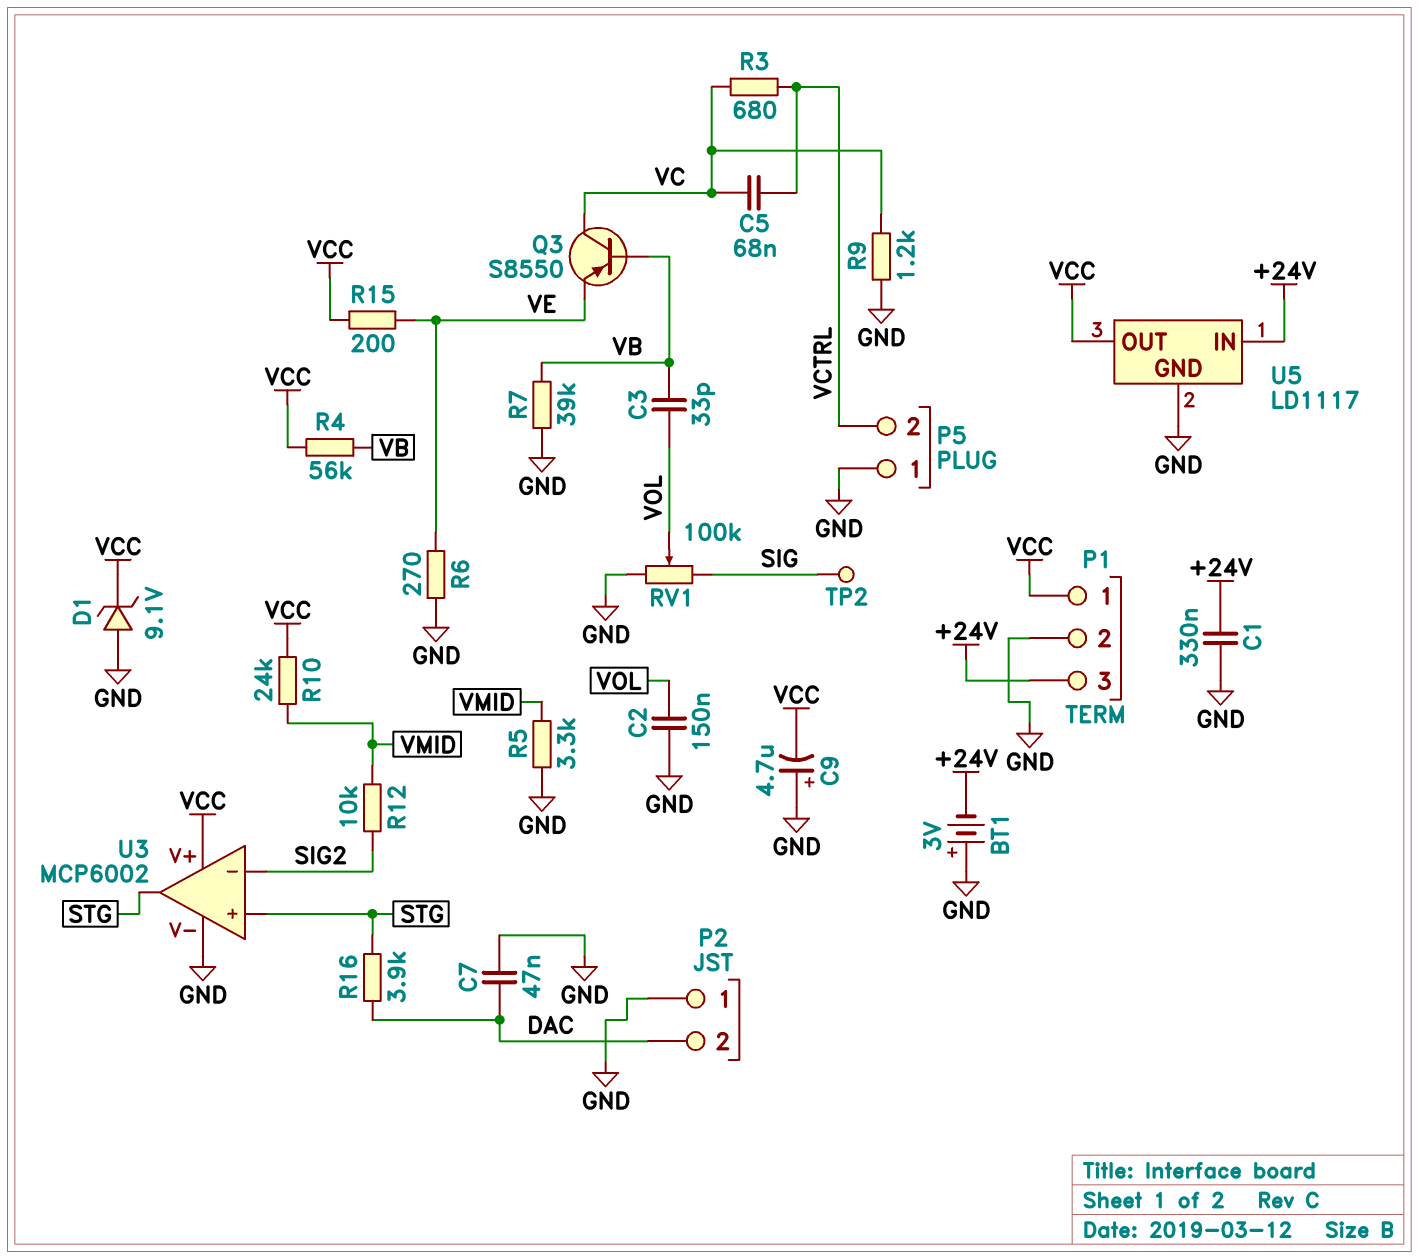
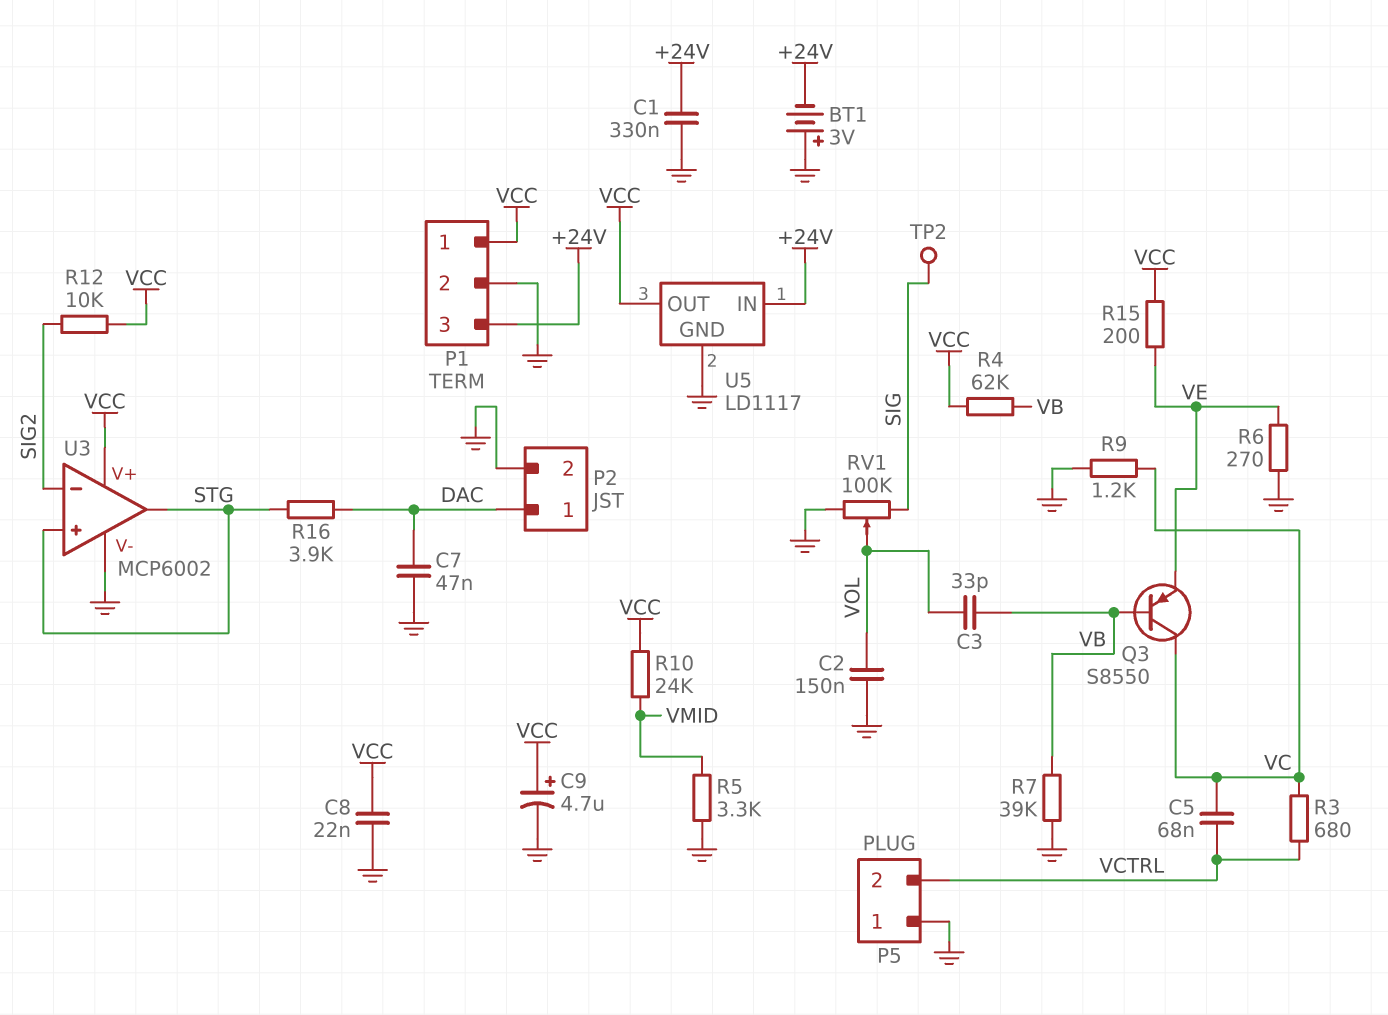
C8: none -> 22nF (GND, VCC)
C9: 4.7uF (plus GND, minus VCC) -> 4.7uF (plus VCC, minus GND)
D1: zener 9.1V (A GND, K VCC) -> none
P2 pin 1: GND -> DAC
P2 pin 2: DAC -> GND
R4: 56k (VB, VCC) -> 62k (VB, VCC)
R12: 10k (SIG2, VMID) -> 10k (SIG2, VCC)

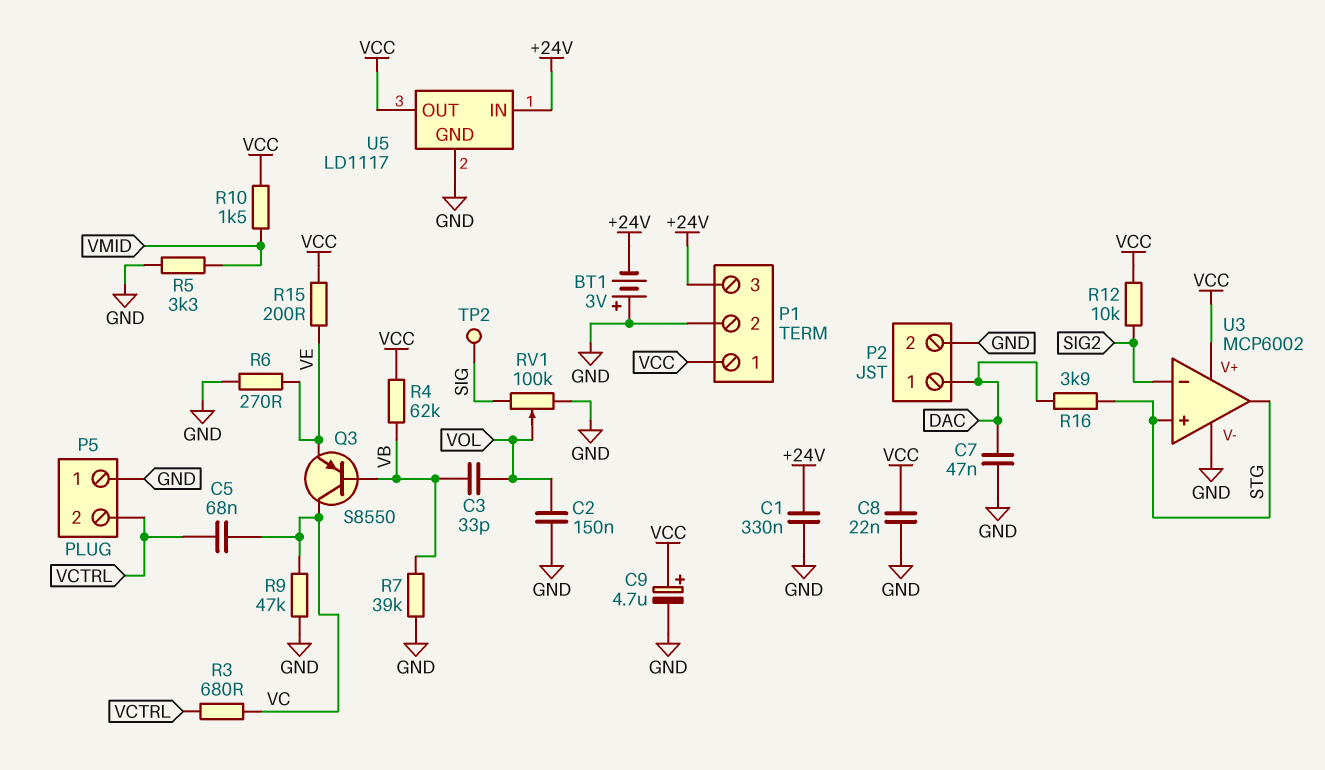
R9: 1.2k (GND, VC) -> 47k (GND, VC)
R10: 24k (VCC, VMID) -> 1.5k (VCC, VMID)

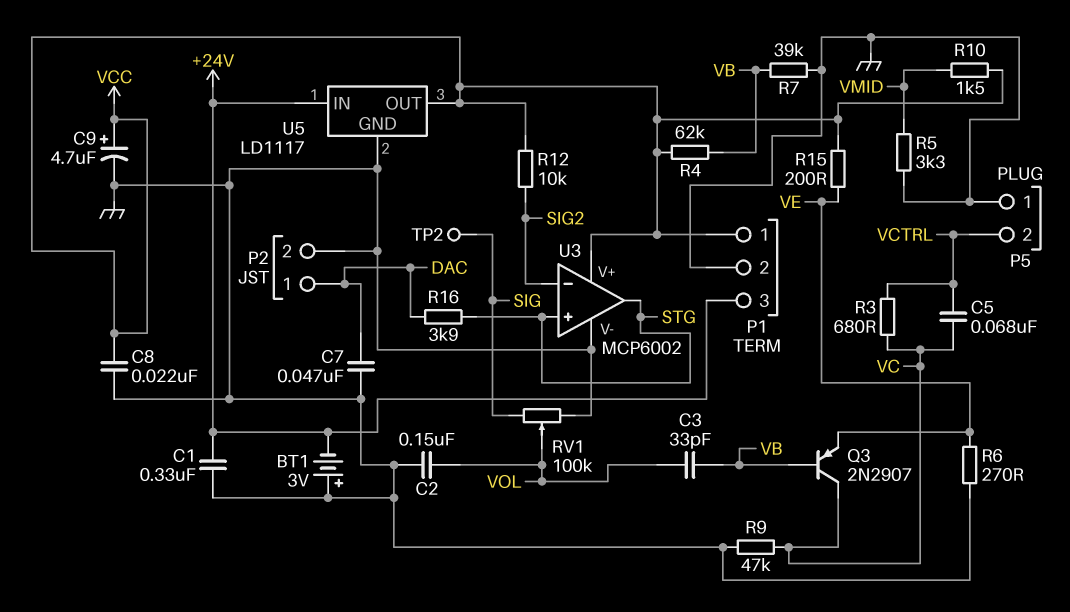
Q3: PNP S8550 (B VB, C VC, E VE) -> PNP 2N2907 (B VB, C VC, E VE)

